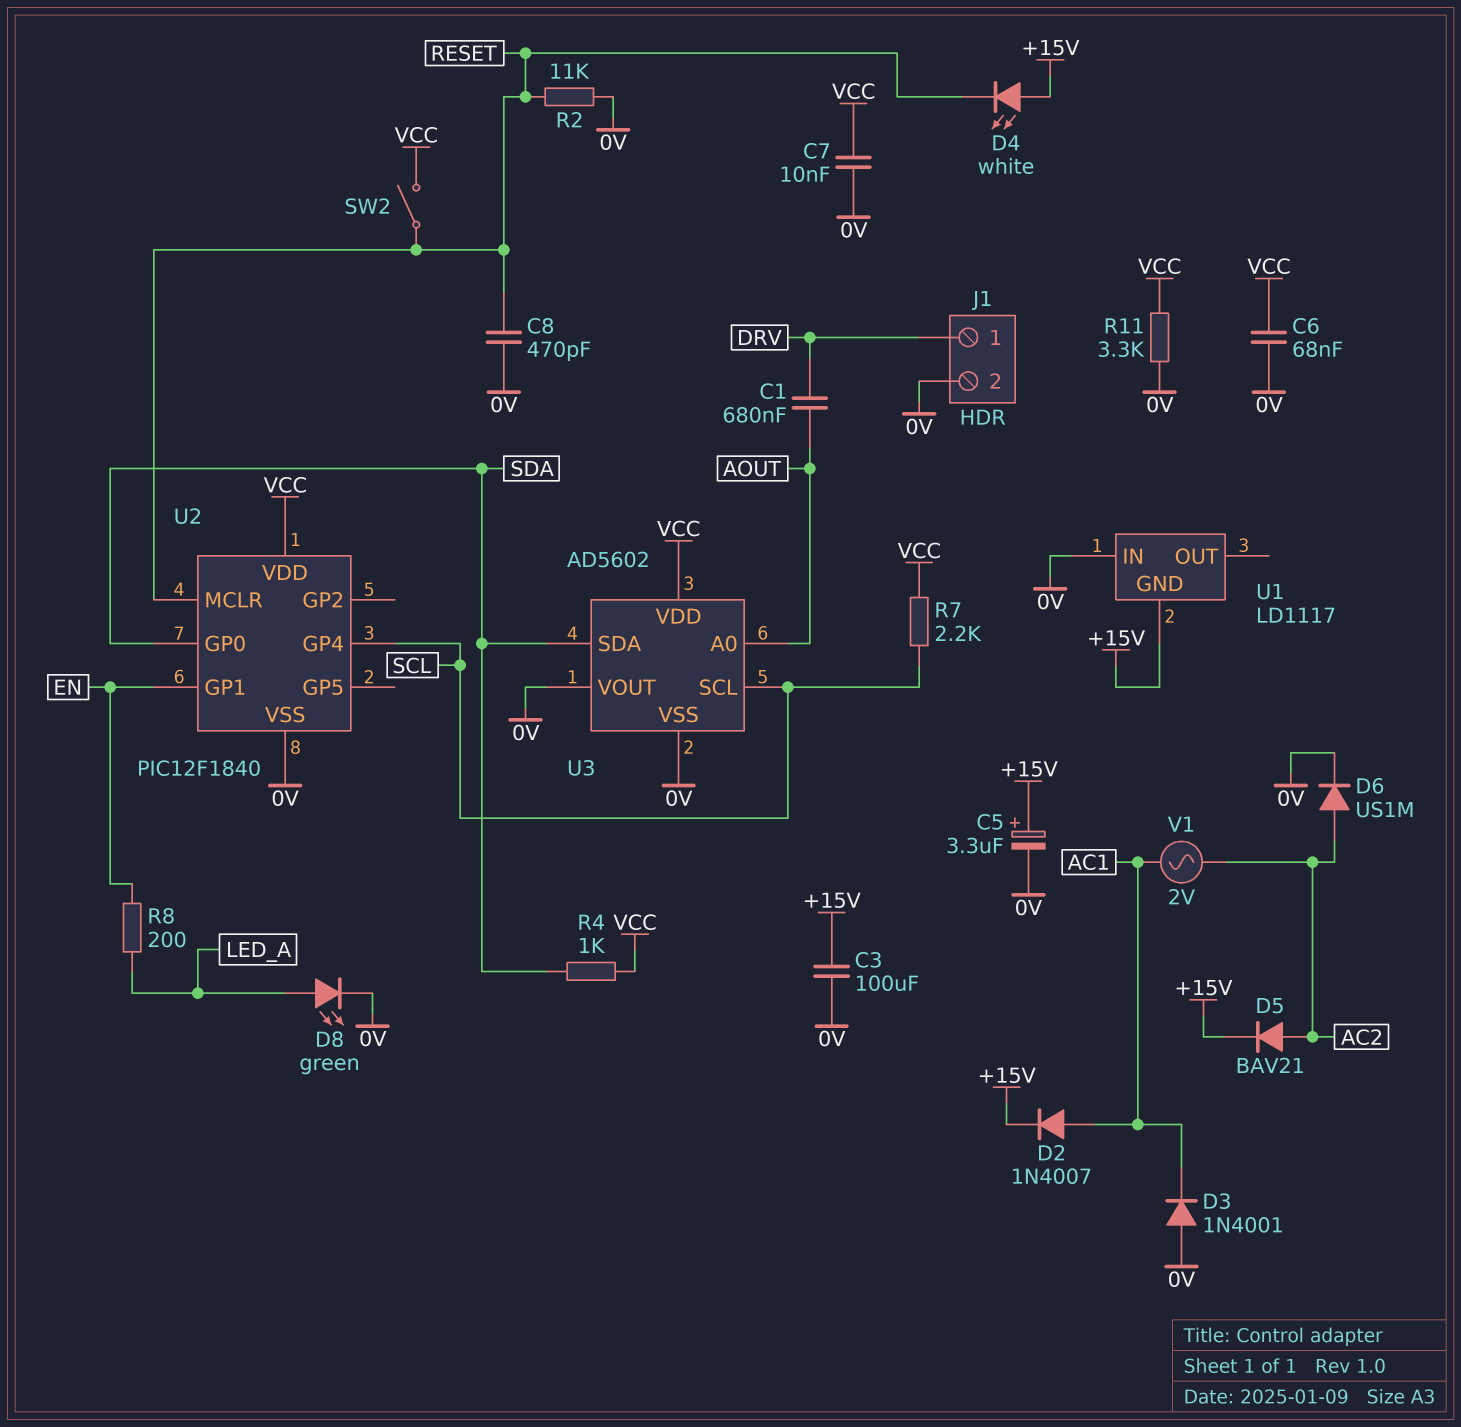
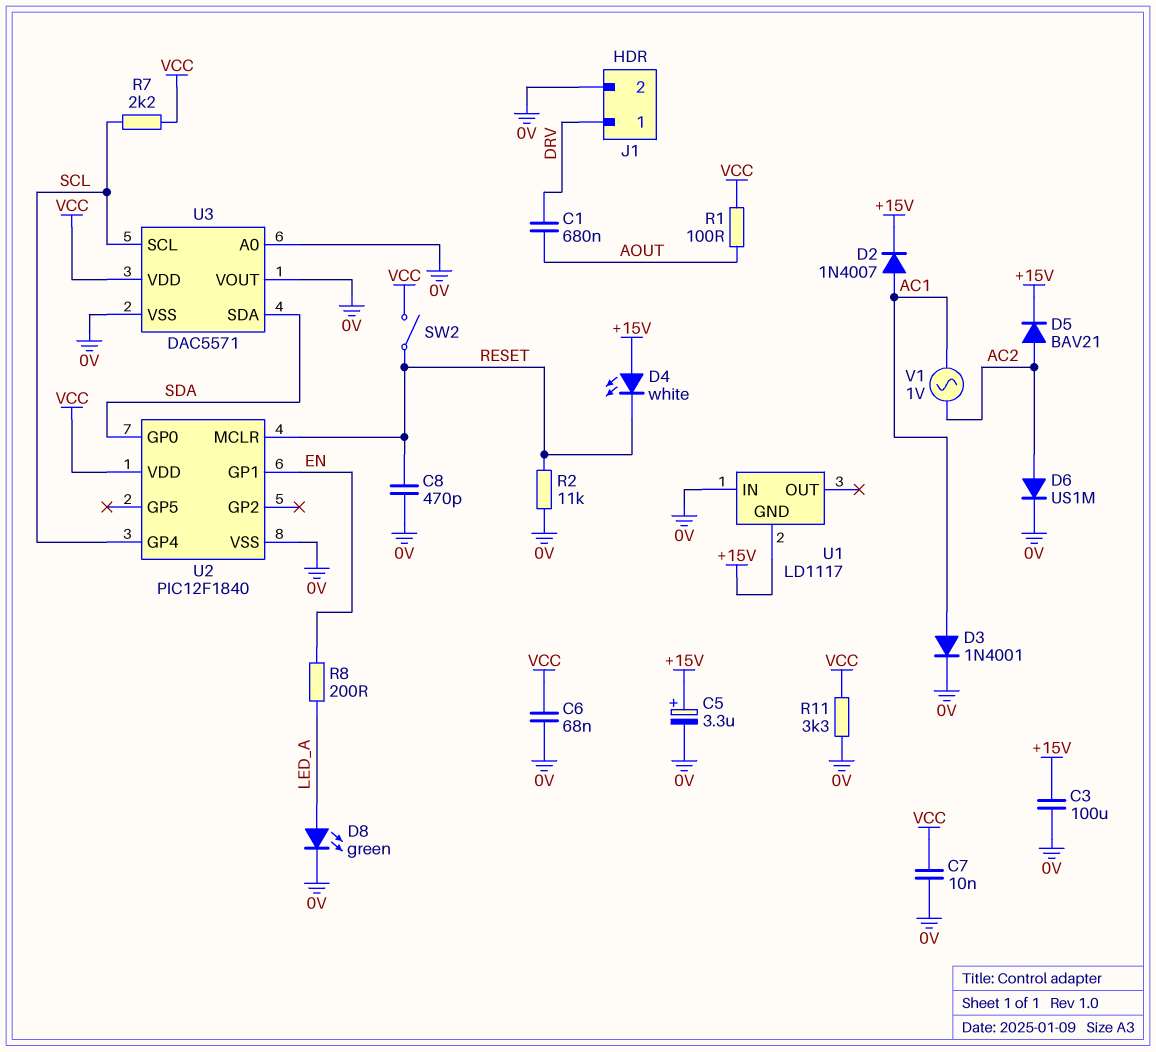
D3: diode 1N4001 (A 0V, K AC1) -> diode 1N4001 (A AC1, K 0V)
R1: none -> 100 (AOUT, VCC)
R4: 1k (SDA, VCC) -> none
U3: AD5602 -> DAC5571
U3 pin A0: AOUT -> 0V
V1: AC 2V (AC1, AC2) -> AC 1V (AC1, AC2)

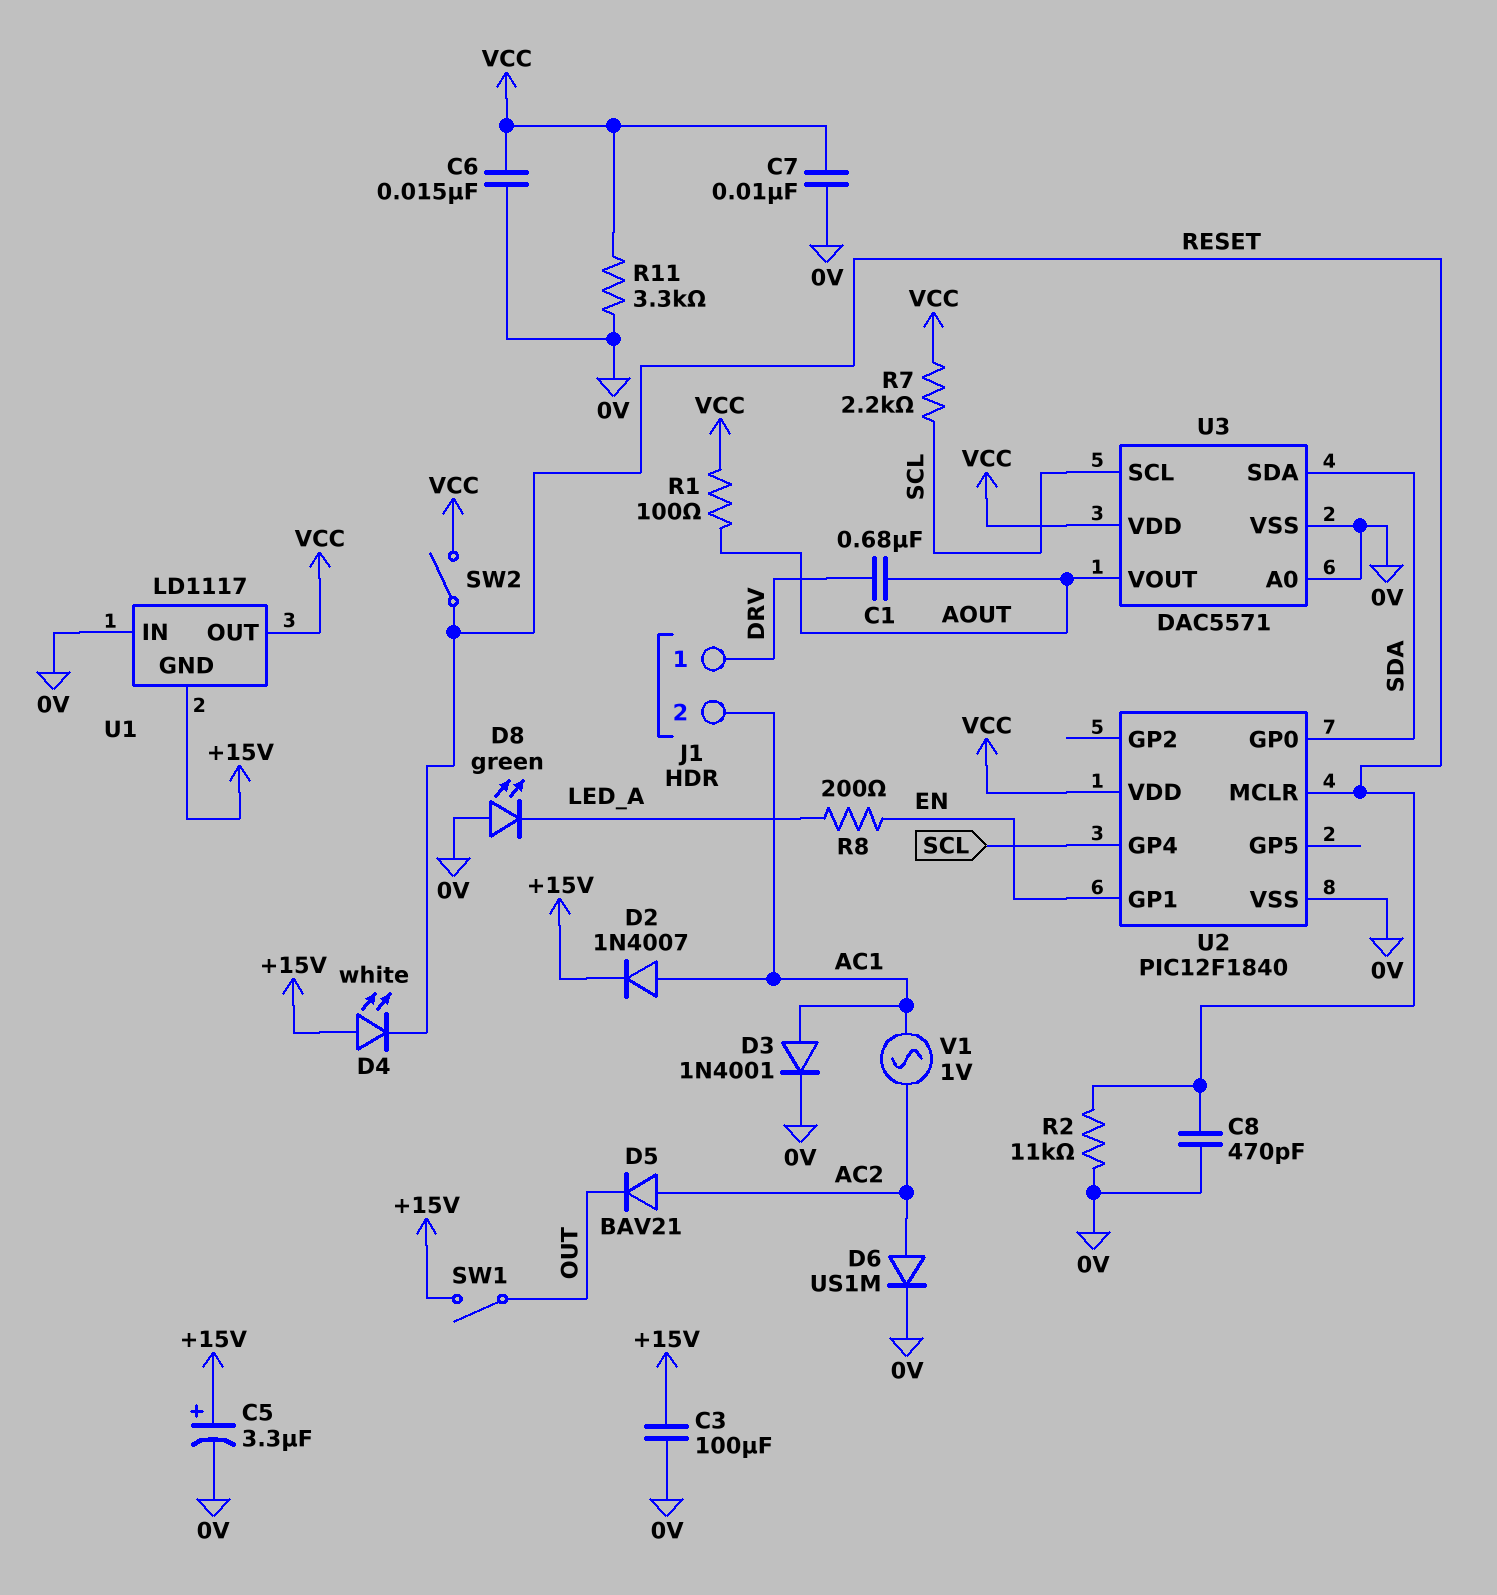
C6: 68nF (0V, VCC) -> 15nF (0V, VCC)
D5: diode BAV21 (A AC2, K +15V) -> diode BAV21 (A AC2, K OUT)
D8: LED green (A LED_A, K 0V) -> LED green (A 0V, K LED_A)
J1 pin 2: 0V -> AC1
SW1: none -> switch (+15V, OUT)
U1 pin OUT: none -> VCC
U3 pin VOUT: 0V -> AOUT

